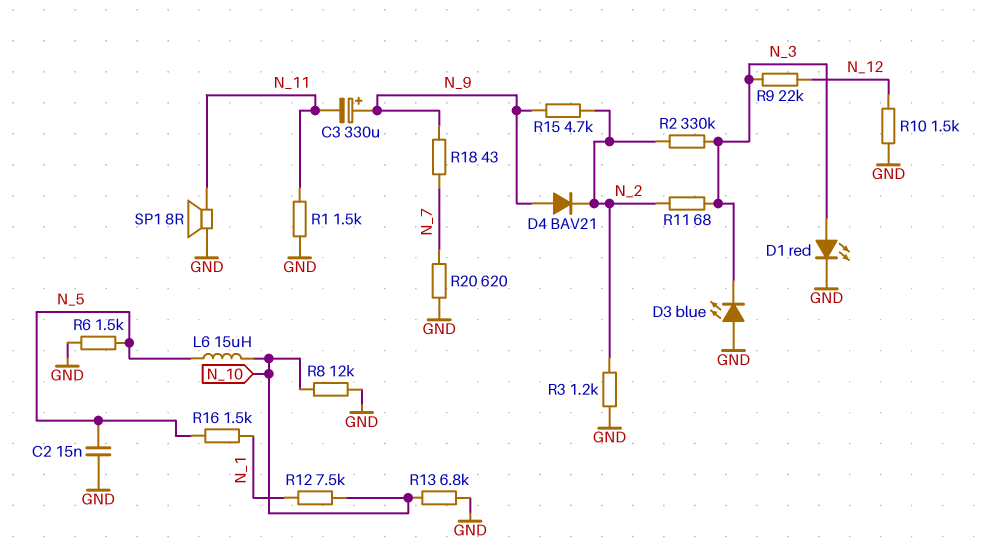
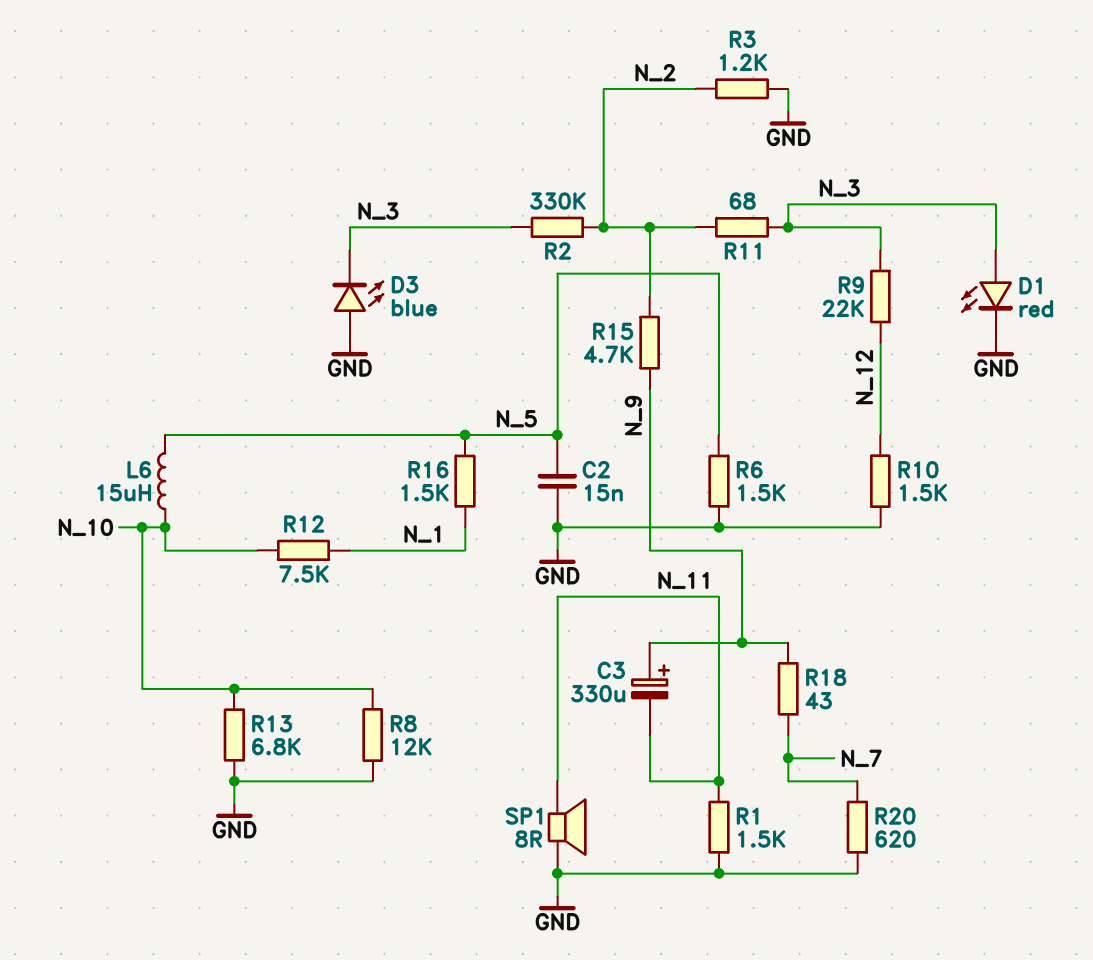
D4: diode BAV21 (A N_9, K N_2) -> none

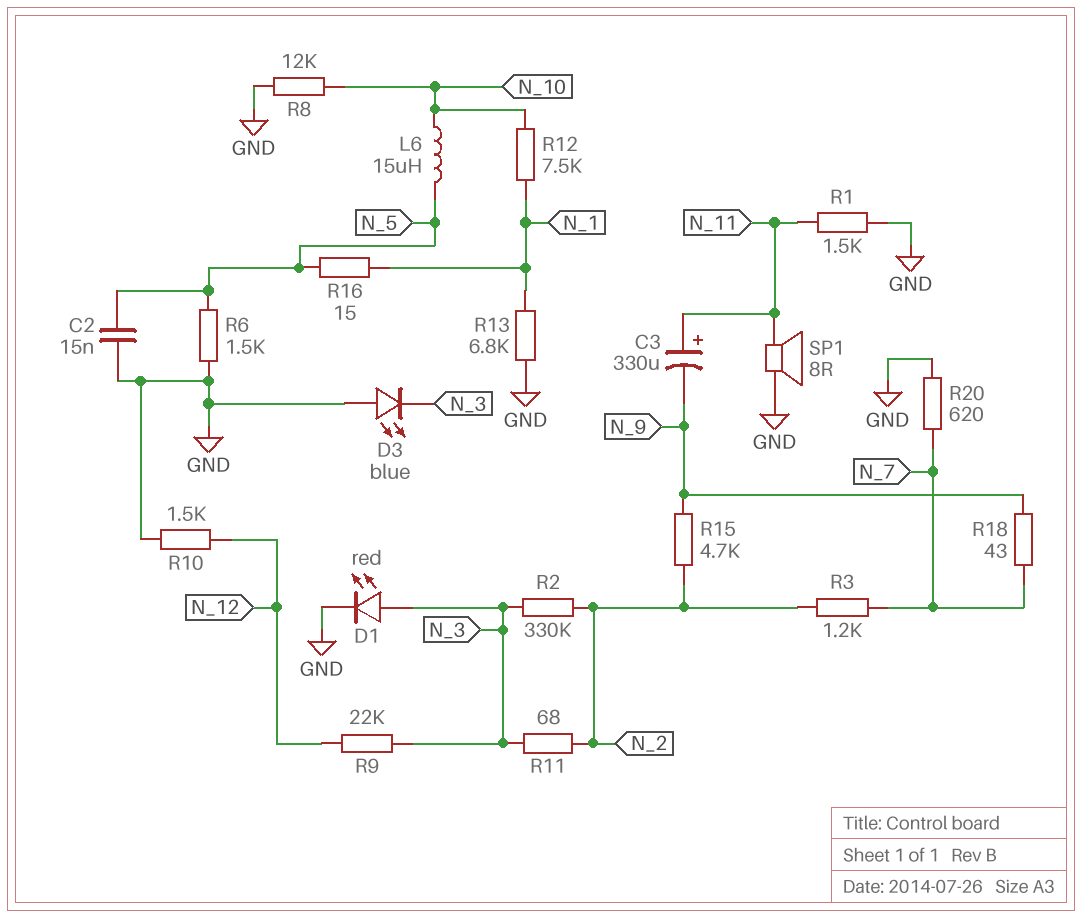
C3: 330uF (plus N_9, minus N_11) -> 330uF (plus N_11, minus N_9)
R3: 1.2k (GND, N_2) -> 1.2k (N_2, N_7)
R13: 6.8k (GND, N_10) -> 6.8k (GND, N_1)
R16: 1.5k (N_1, N_5) -> 15 (N_1, N_5)

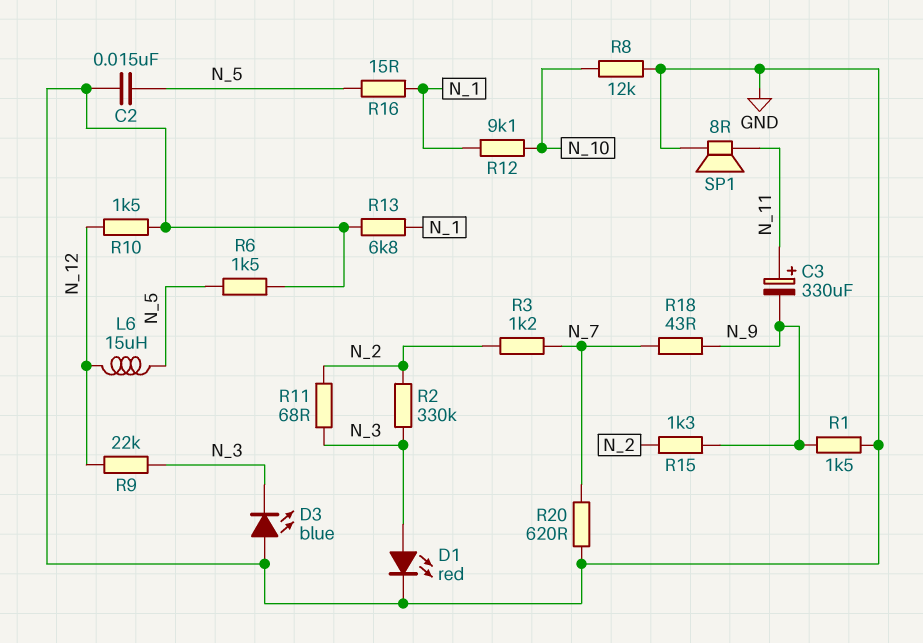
L6: 15uH (N_5, N_10) -> 15uH (N_5, N_12)
R1: 1.5k (GND, N_11) -> 1.5k (GND, N_9)
R12: 7.5k (N_1, N_10) -> 9.1k (N_1, N_10)
R15: 4.7k (N_2, N_9) -> 1.3k (N_2, N_9)

